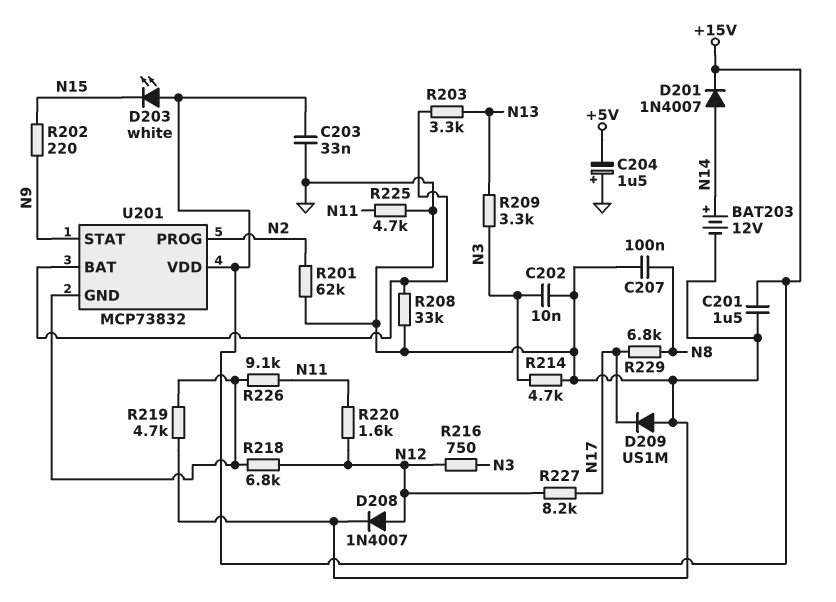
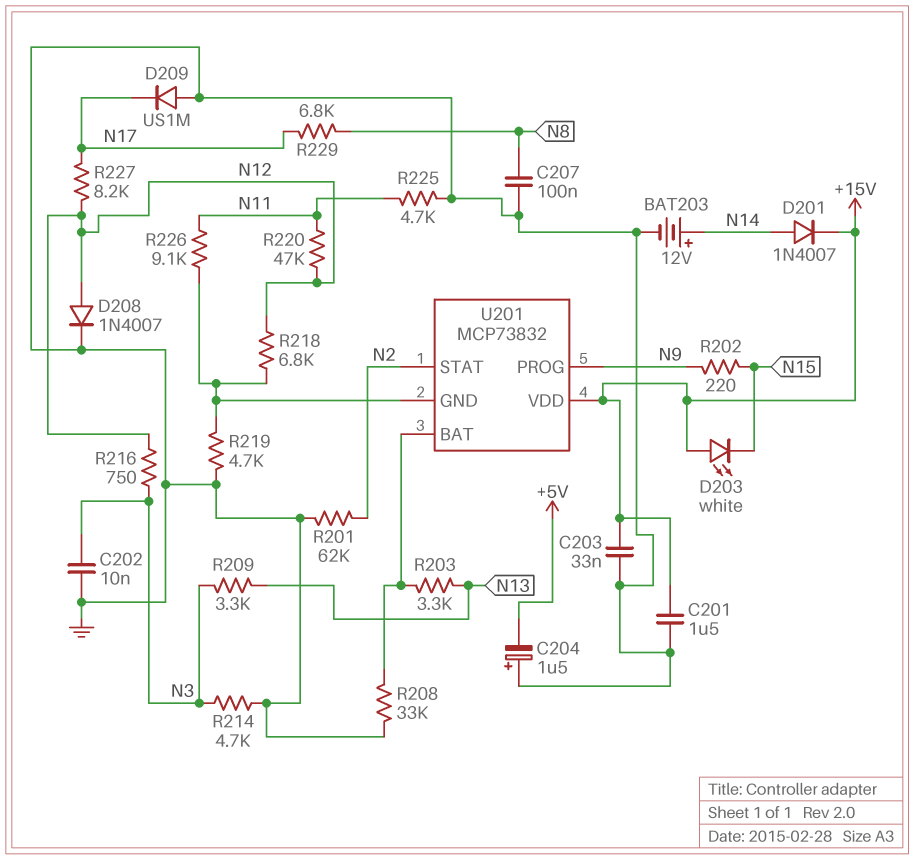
R220: 1.6k (N11, N12) -> 47k (N11, N12)
U201 pin PROG: N2 -> N9
U201 pin STAT: N9 -> N2

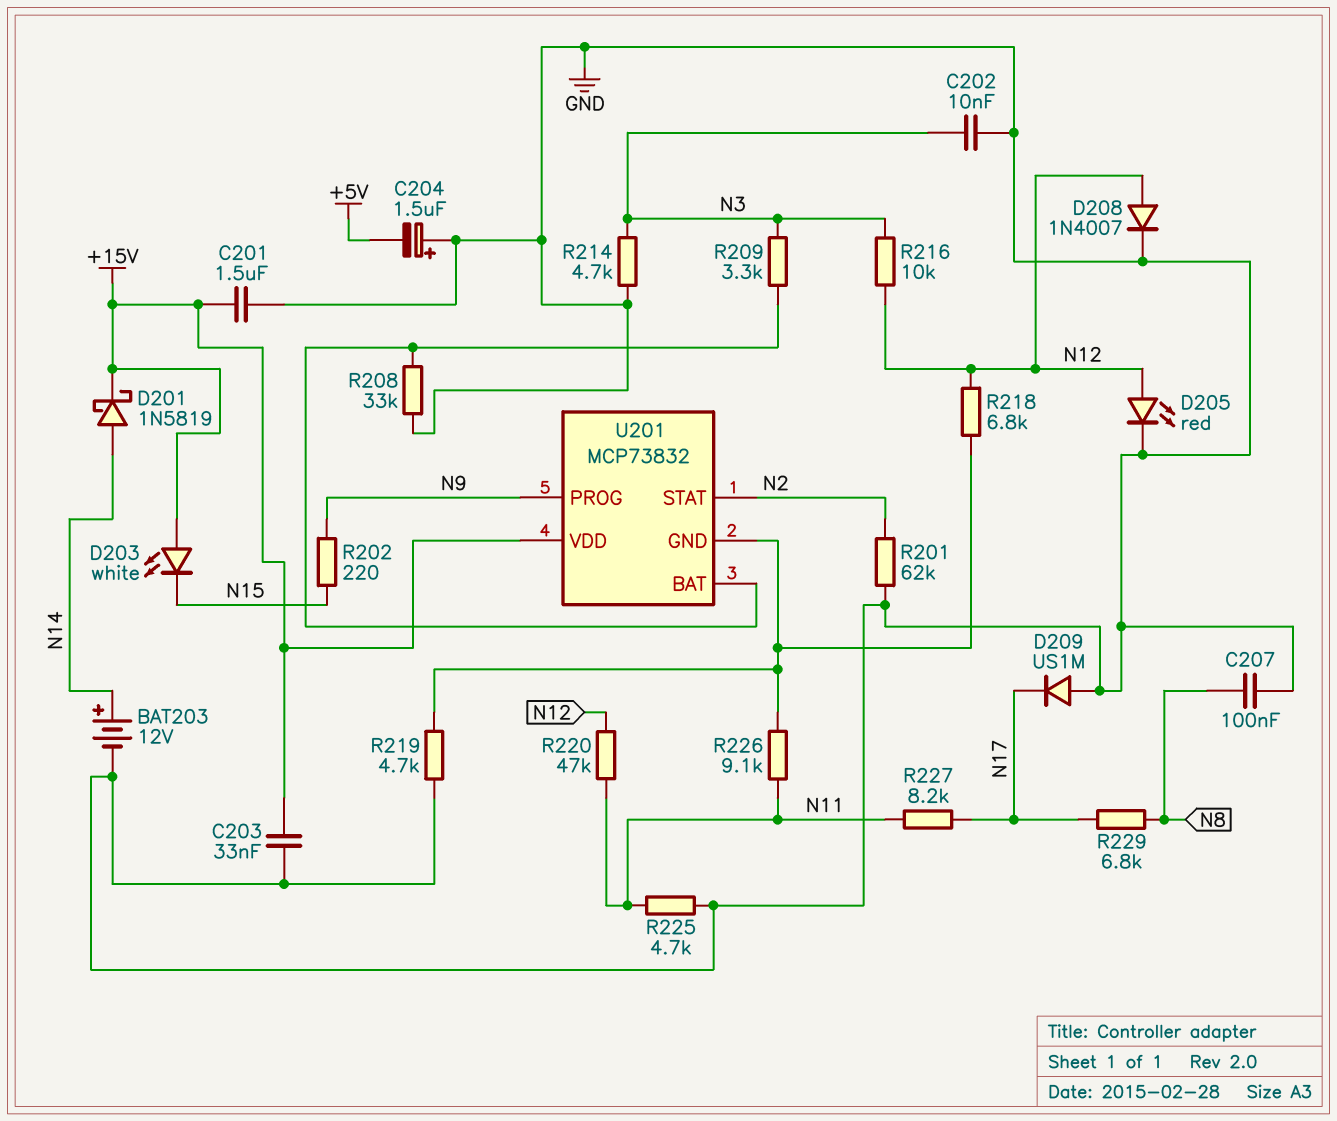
D201: diode 1N4007 (A N14, K +15V) -> schottky 1N5819 (A N14, K +15V)
D205: none -> LED red (A N12, K GND)
R203: 3.3k (N13, U201/BAT) -> none
R209: 3.3k (N3, N13) -> 3.3k (N3, U201/BAT)
R216: 750 (N3, N12) -> 10k (N3, N12)
R227: 8.2k (N12, N17) -> 8.2k (N11, N17)

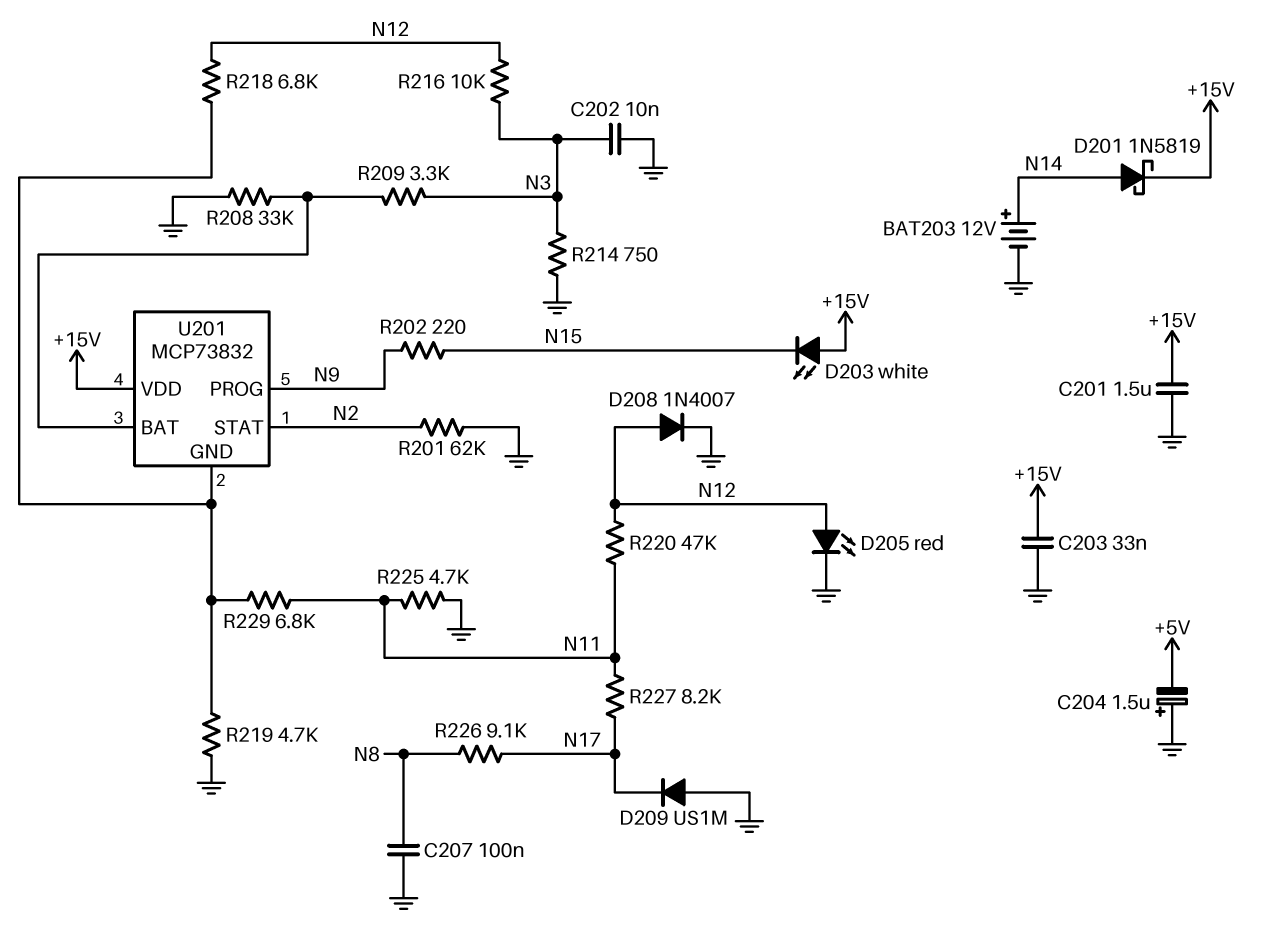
R214: 4.7k (GND, N3) -> 750 (GND, N3)
R226: 9.1k (N11, U201/GND) -> 9.1k (N8, N17)
R229: 6.8k (N8, N17) -> 6.8k (N11, U201/GND)

